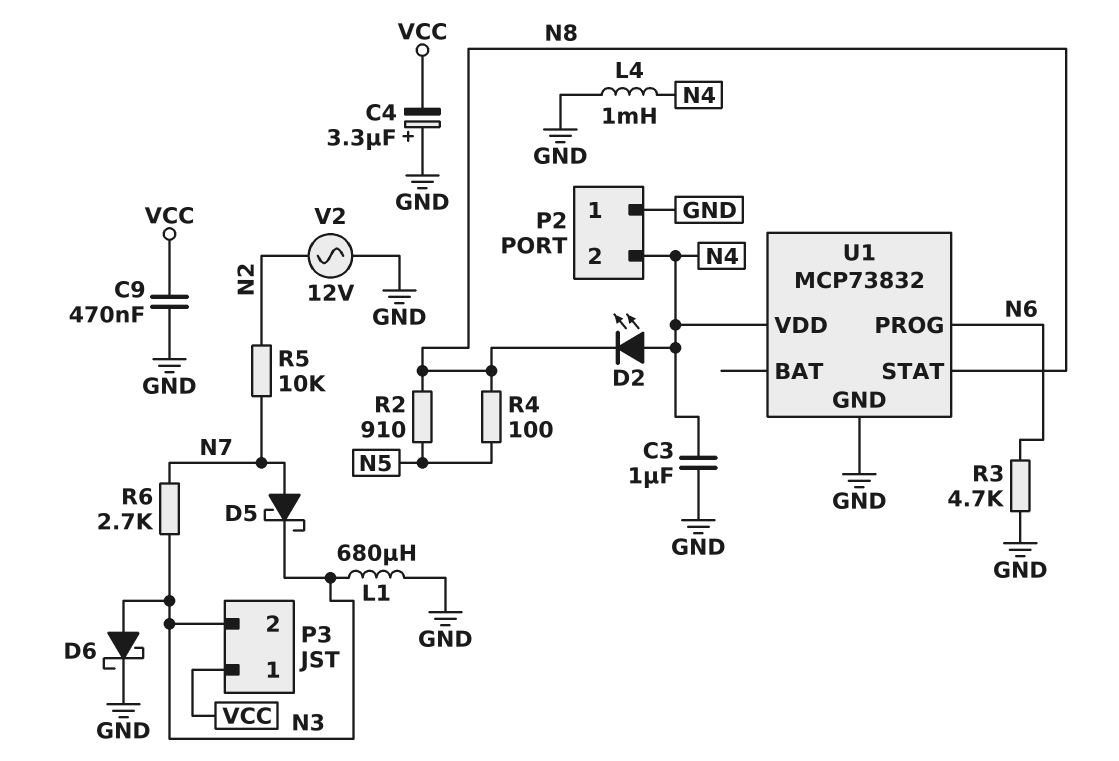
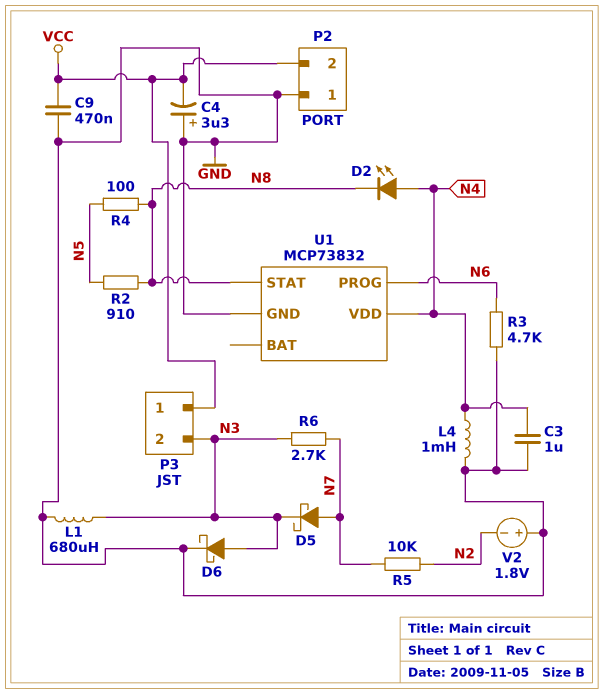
P2 pin 2: N4 -> VCC
V2: AC 12V (GND, N2) -> 1.8V (plus GND, minus N2)

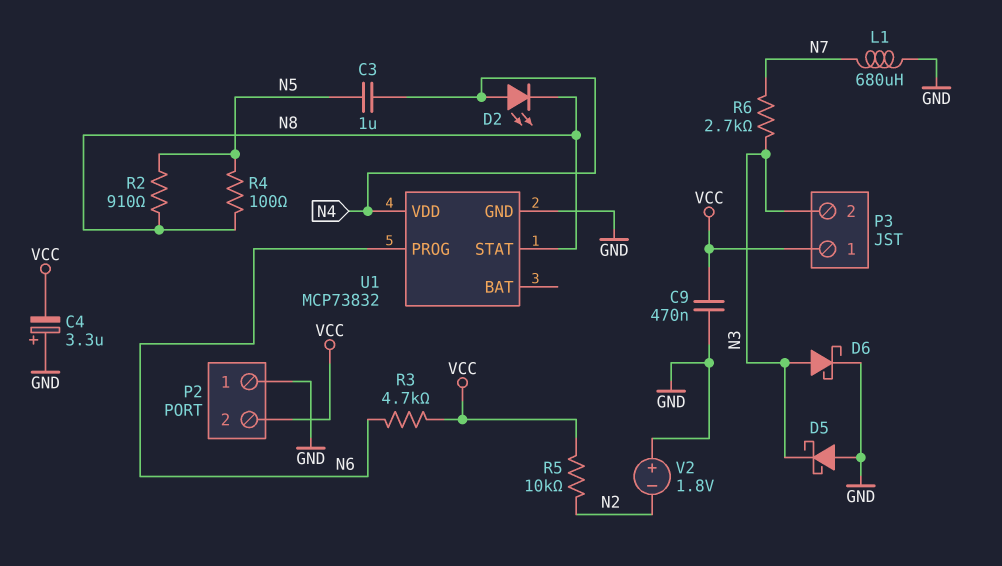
C3: 1uF (GND, N4) -> 1uF (N4, N5)
D5: schottky (A N7, K N3) -> schottky (A GND, K N3)
L1: 680uH (GND, N3) -> 680uH (GND, N7)
L4: 1mH (GND, N4) -> none
R3: 4.7k (GND, N6) -> 4.7k (N6, VCC)
R5: 10k (N2, N7) -> 10k (N2, VCC)

